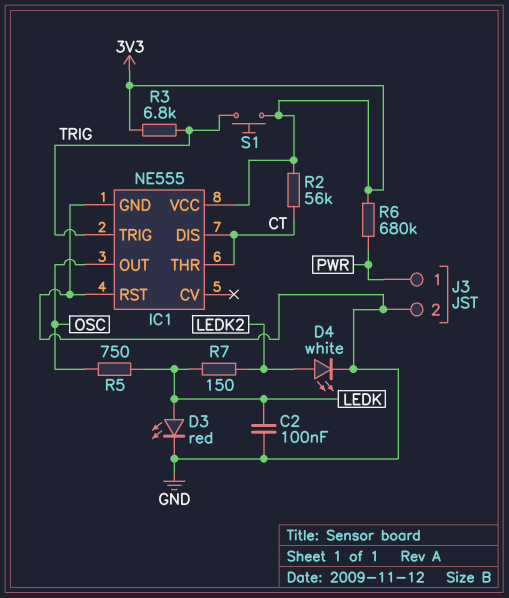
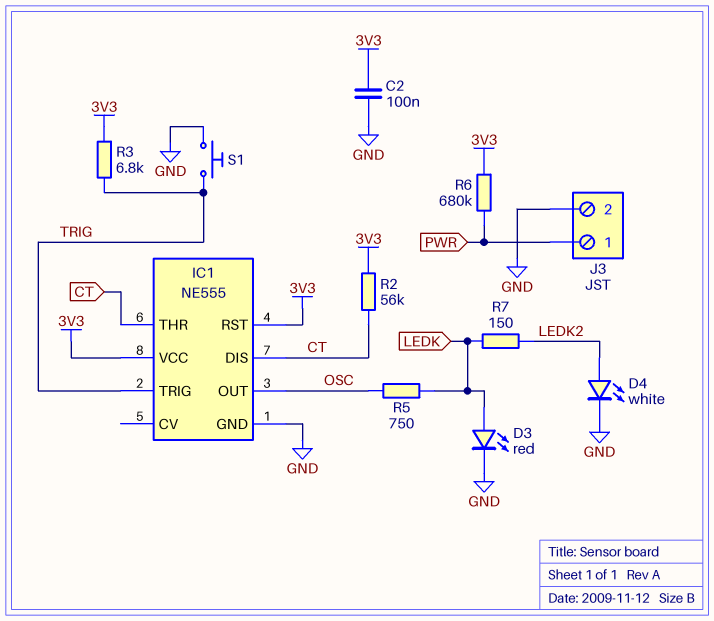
C2: 100nF (GND, LEDK) -> 100nF (3V3, GND)
IC1 pin RST: GND -> 3V3
S1: button (3V3, TRIG) -> button (GND, TRIG)

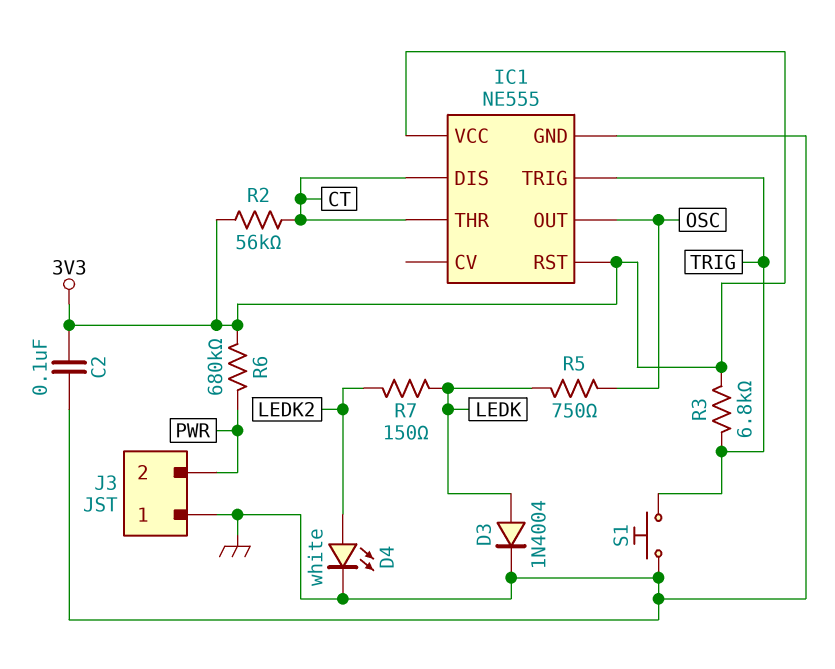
D3: LED red (A LEDK, K GND) -> diode 1N4004 (A LEDK, K GND)
J3 pin 1: PWR -> GND
J3 pin 2: GND -> PWR

